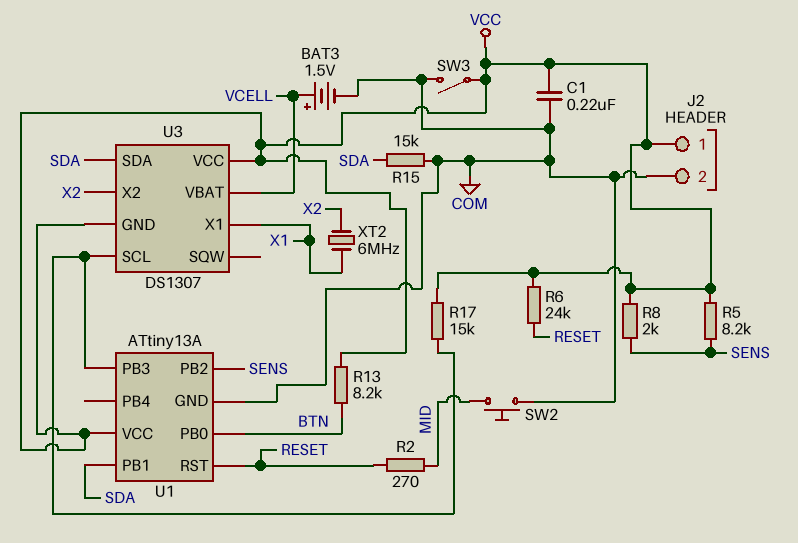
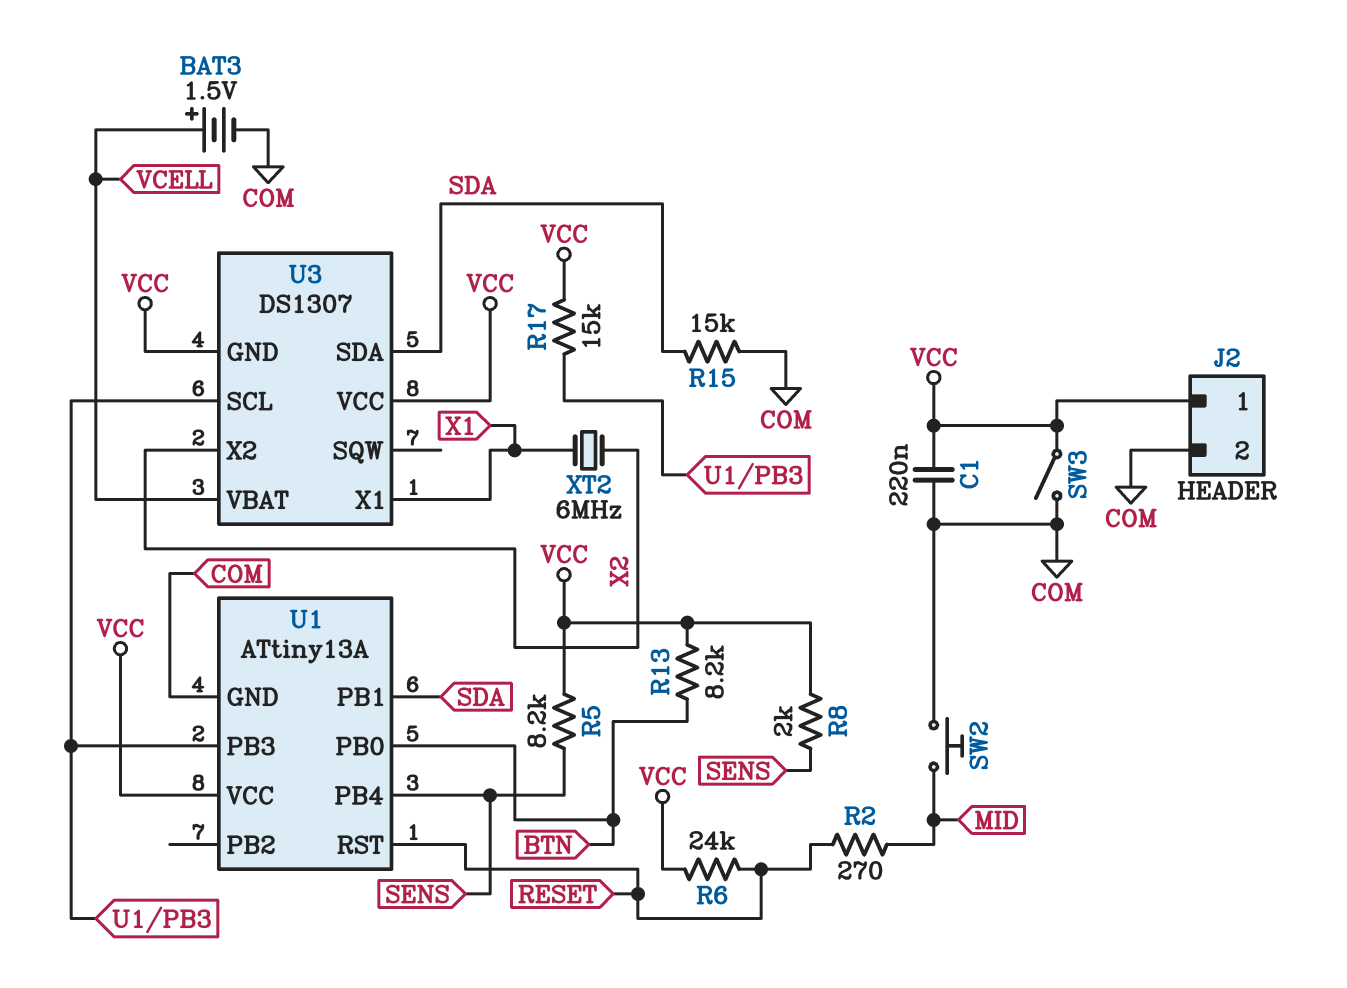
U1 pin PB2: SENS -> none
U1 pin PB4: none -> SENS

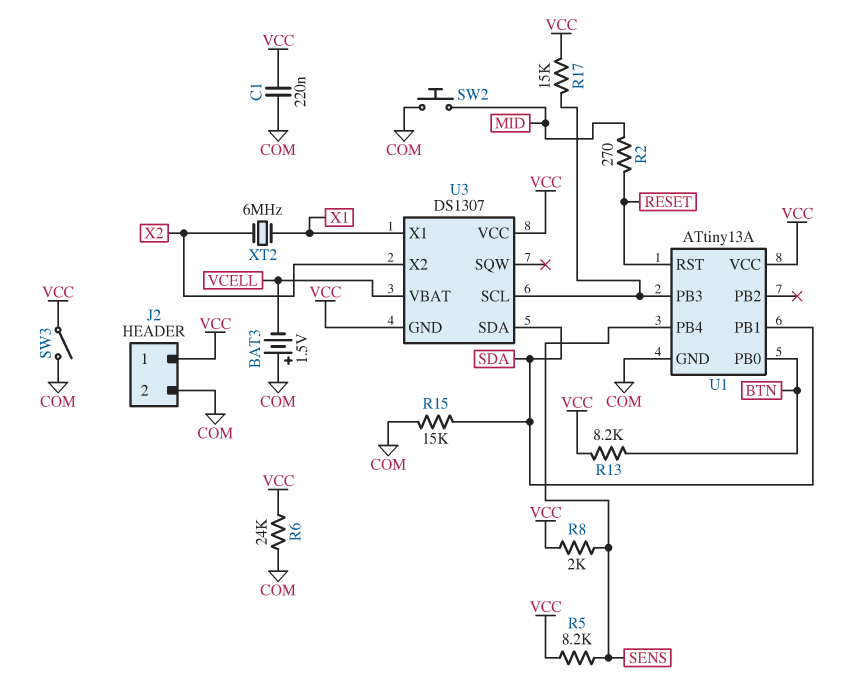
BAT3: 1.5V (plus VCELL, minus COM) -> 1.5V (plus COM, minus VCELL)
R6: 24k (RESET, VCC) -> 24k (COM, VCC)

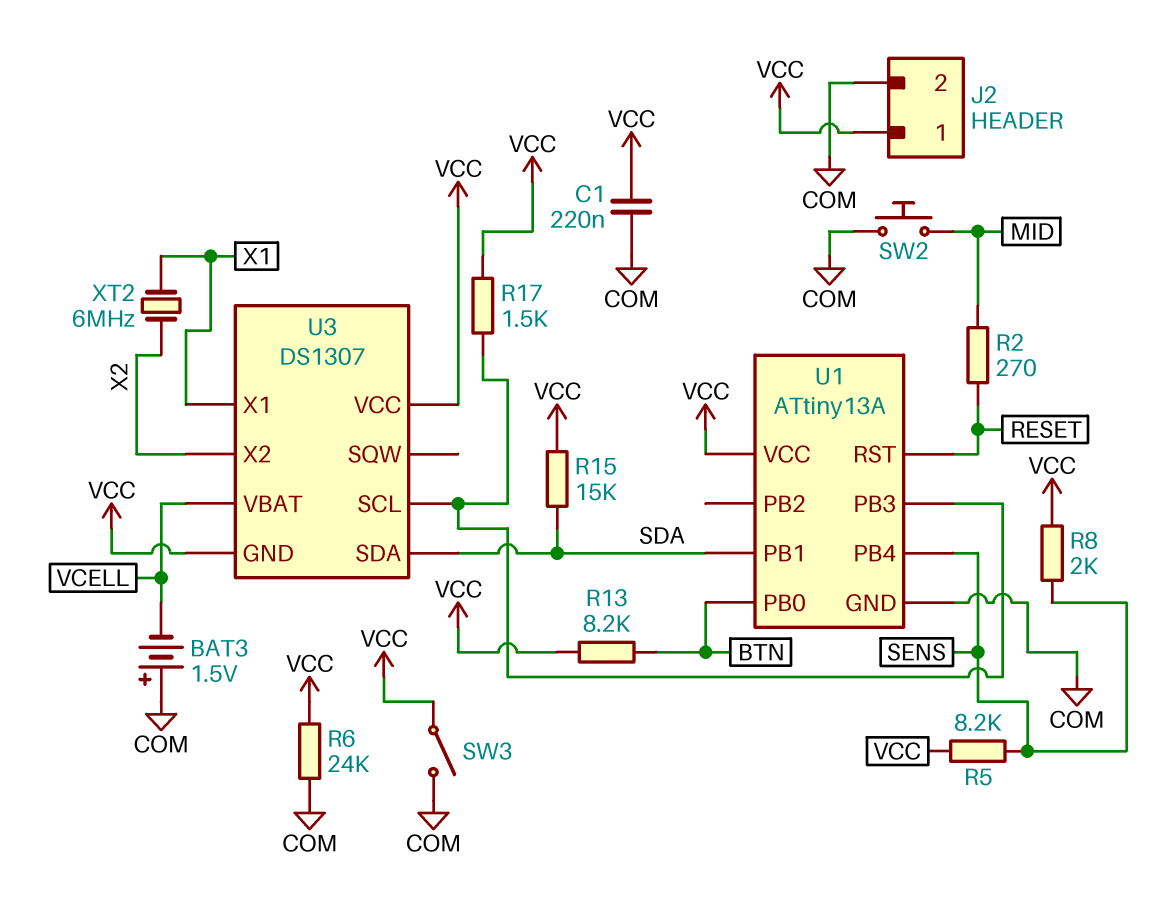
R15: 15k (COM, SDA) -> 15k (SDA, VCC)
R17: 15k (U1/PB3, VCC) -> 1.5k (U1/PB3, VCC)

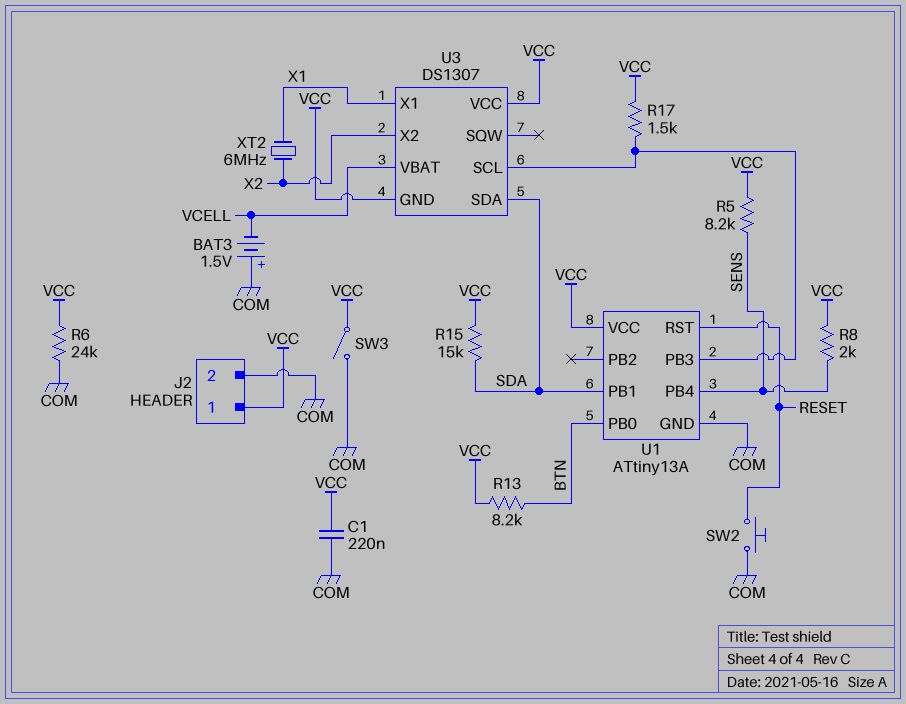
R2: 270 (MID, RESET) -> none
SW2: button (COM, MID) -> button (COM, RESET)

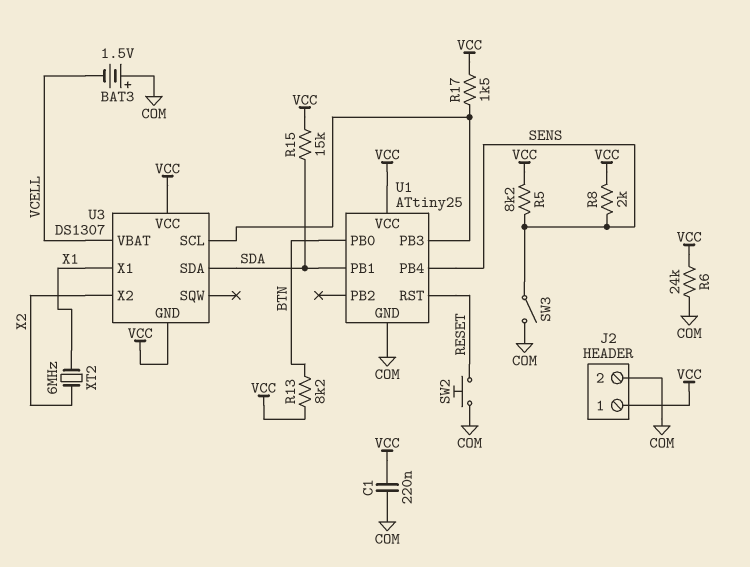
SW3: switch (COM, VCC) -> switch (COM, SENS)
U1: ATtiny13A -> ATtiny25

